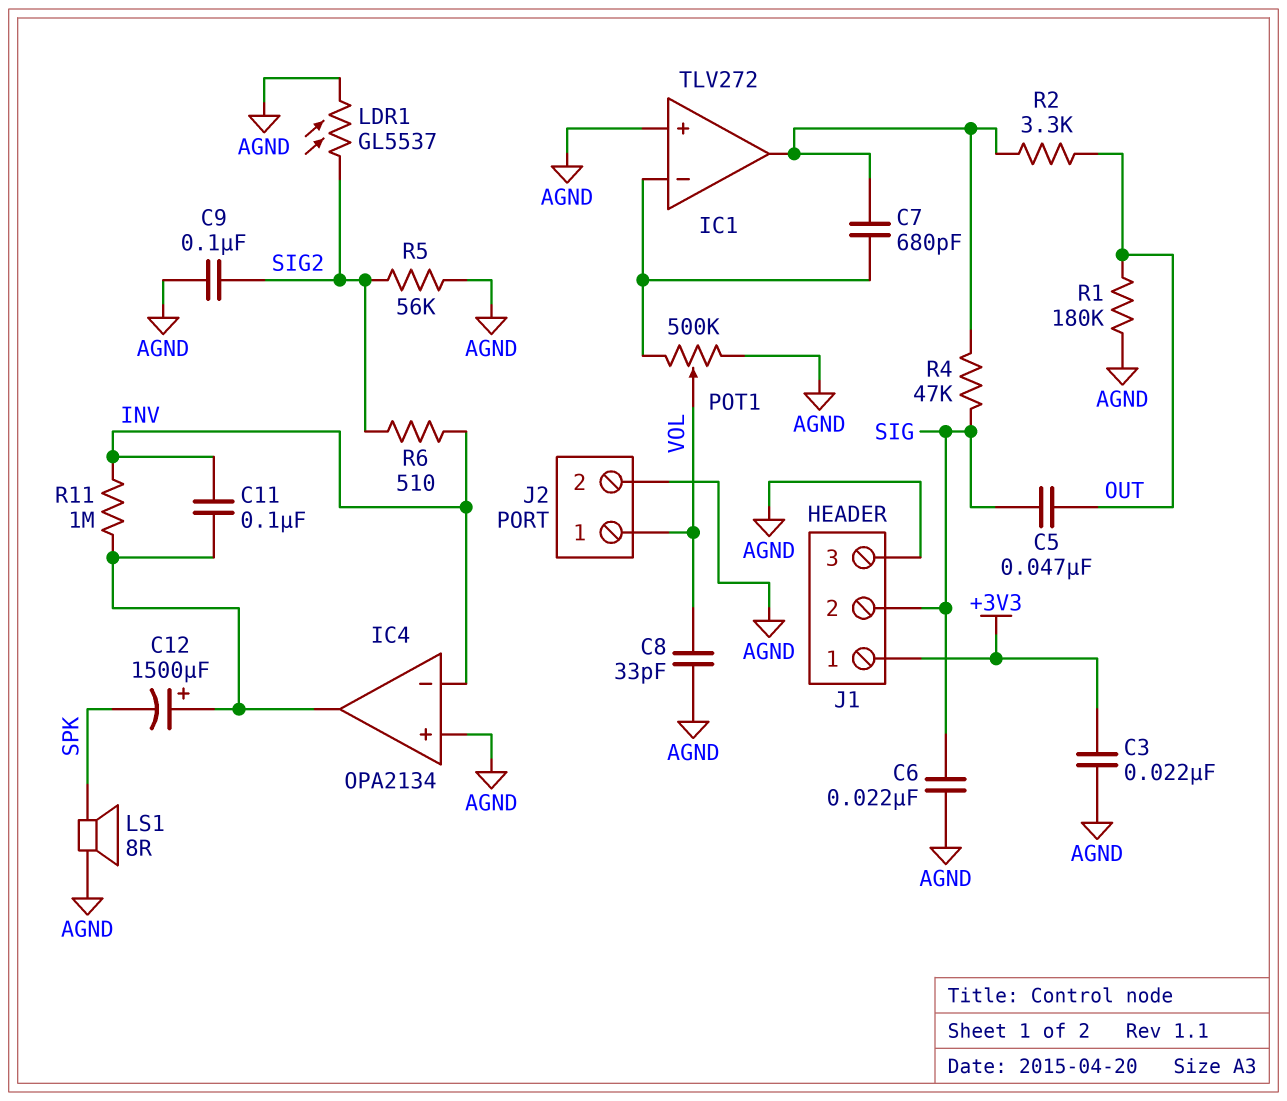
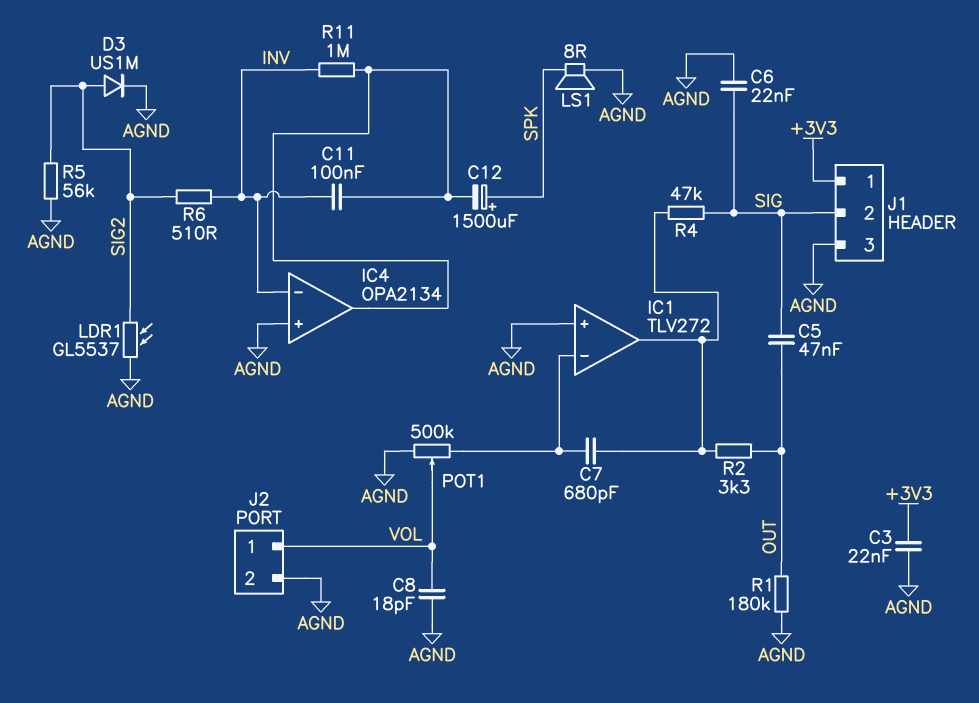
C8: 33pF (AGND, VOL) -> 18pF (AGND, VOL)
C9: 100nF (AGND, SIG2) -> none
C12: 1500uF (plus IC4/out, minus SPK) -> 1500uF (plus SPK, minus IC4/out)
D3: none -> diode US1M (A SIG2, K AGND)

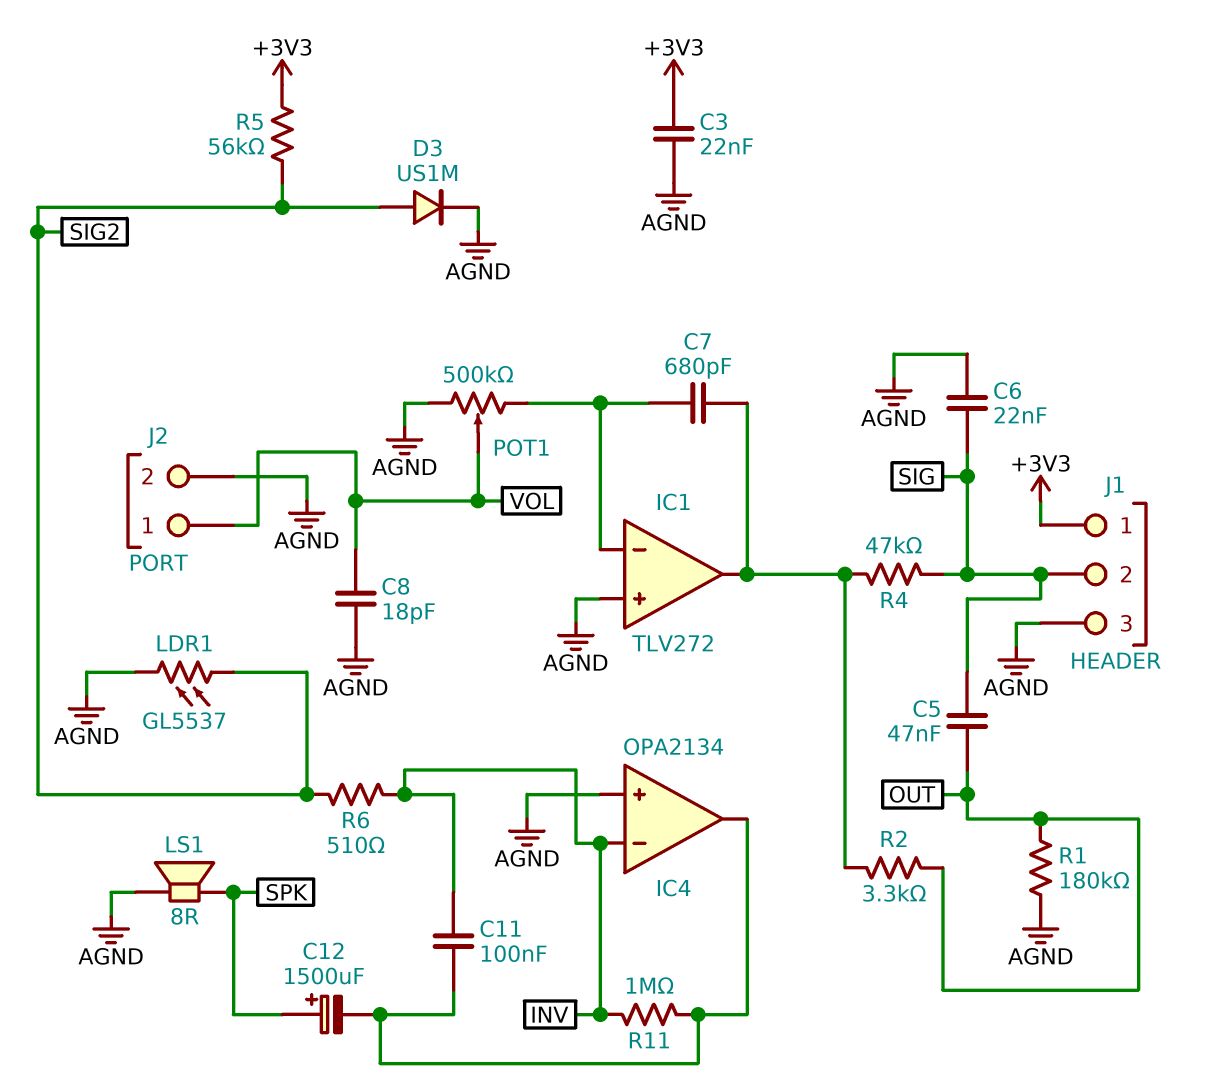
R5: 56k (AGND, SIG2) -> 56k (+3V3, SIG2)

